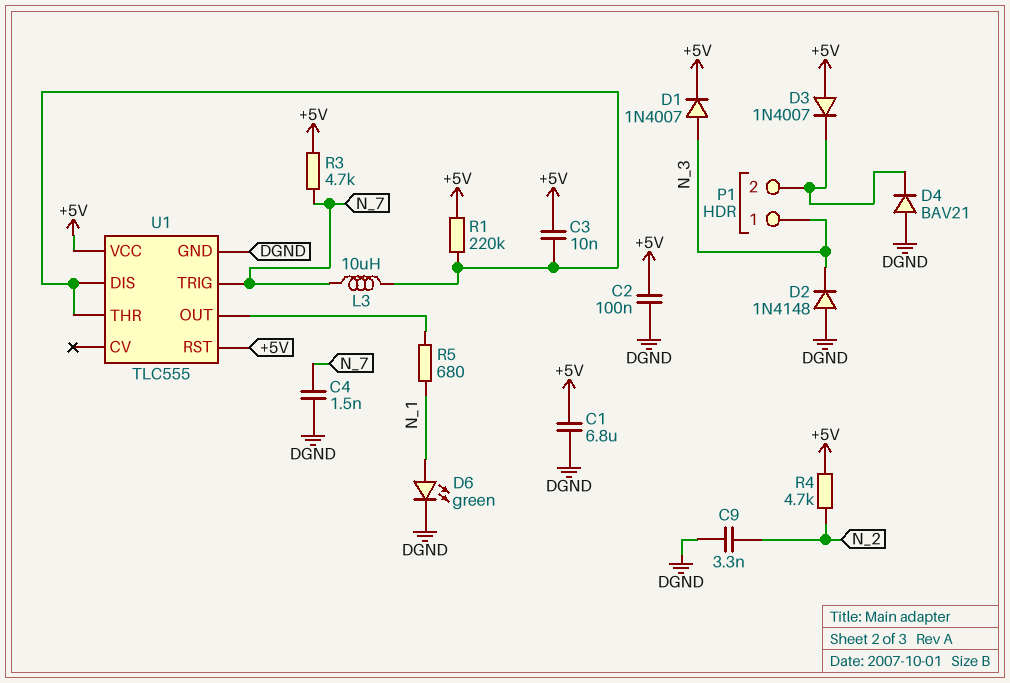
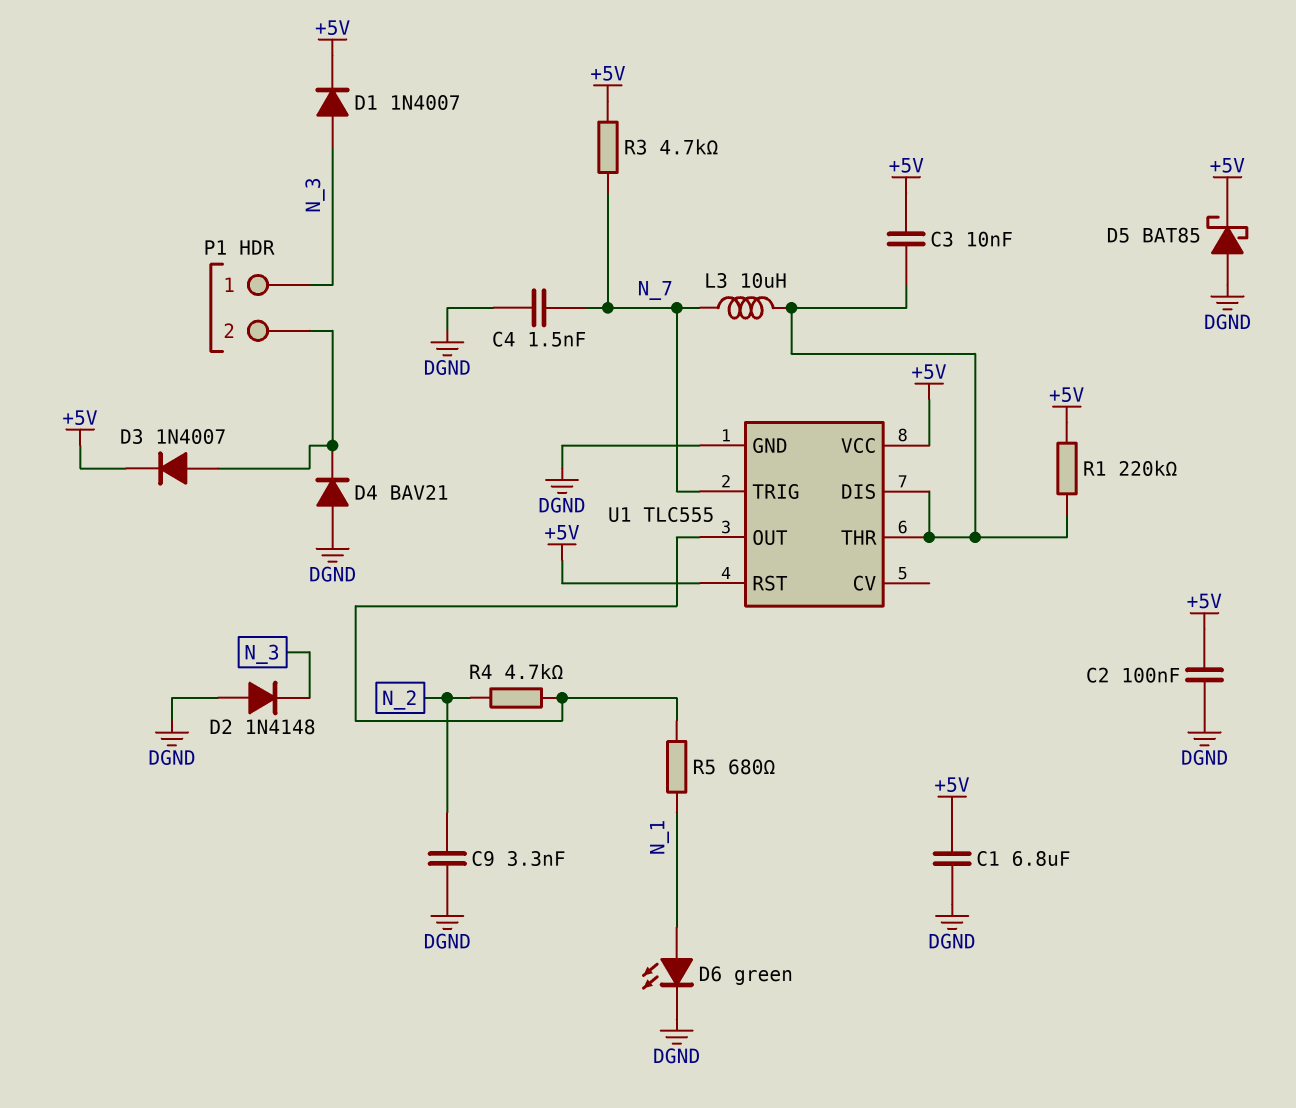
D3: diode 1N4007 (A +5V, K P1/2) -> diode 1N4007 (A P1/2, K +5V)
D5: none -> schottky BAT85 (A DGND, K +5V)
R4: 4.7k (+5V, N_2) -> 4.7k (N_2, U1/OUT)

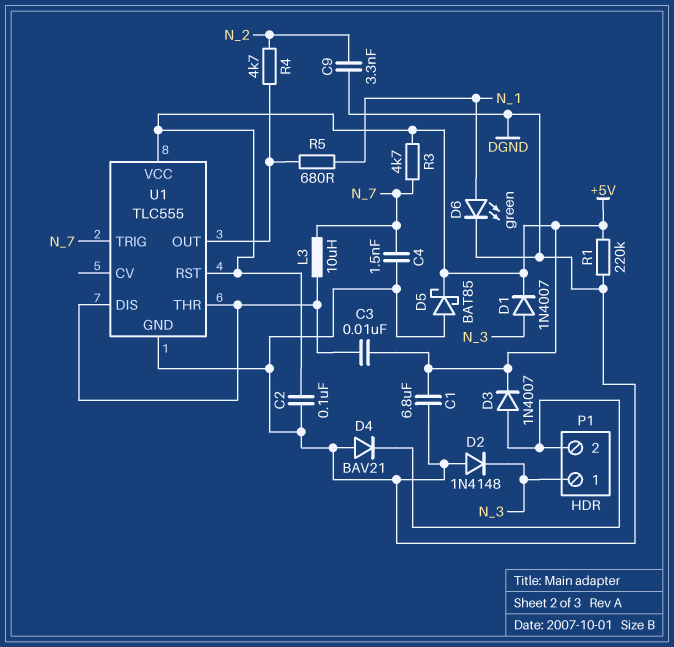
R1: 220k (+5V, U1/DIS) -> 220k (+5V, DGND)

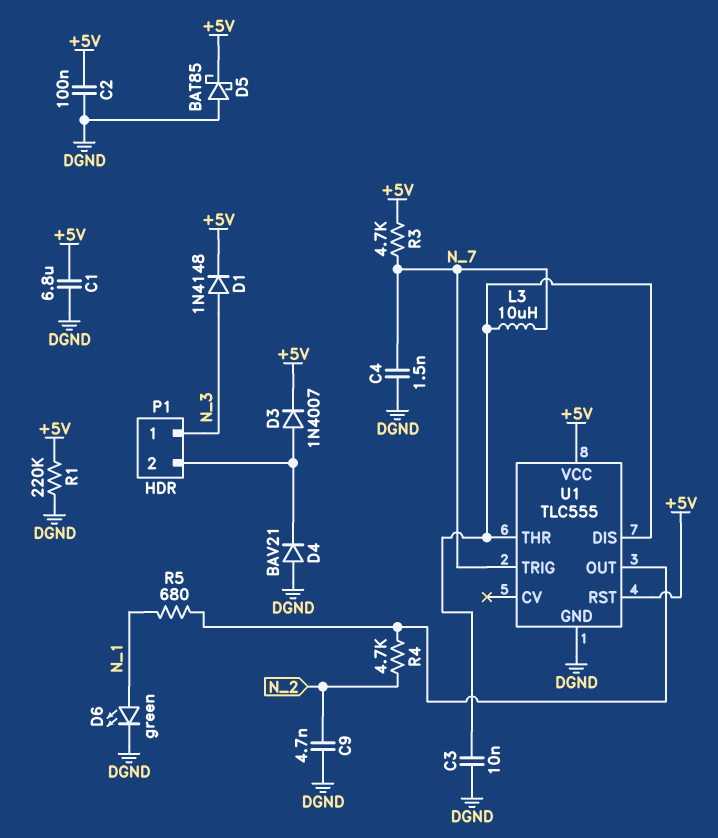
C3: 10nF (+5V, U1/DIS) -> 10nF (DGND, U1/DIS)
C9: 3.3nF (DGND, N_2) -> 4.7nF (DGND, N_2)
D1: diode 1N4007 (A N_3, K +5V) -> diode 1N4148 (A N_3, K +5V)
D2: diode 1N4148 (A DGND, K N_3) -> none

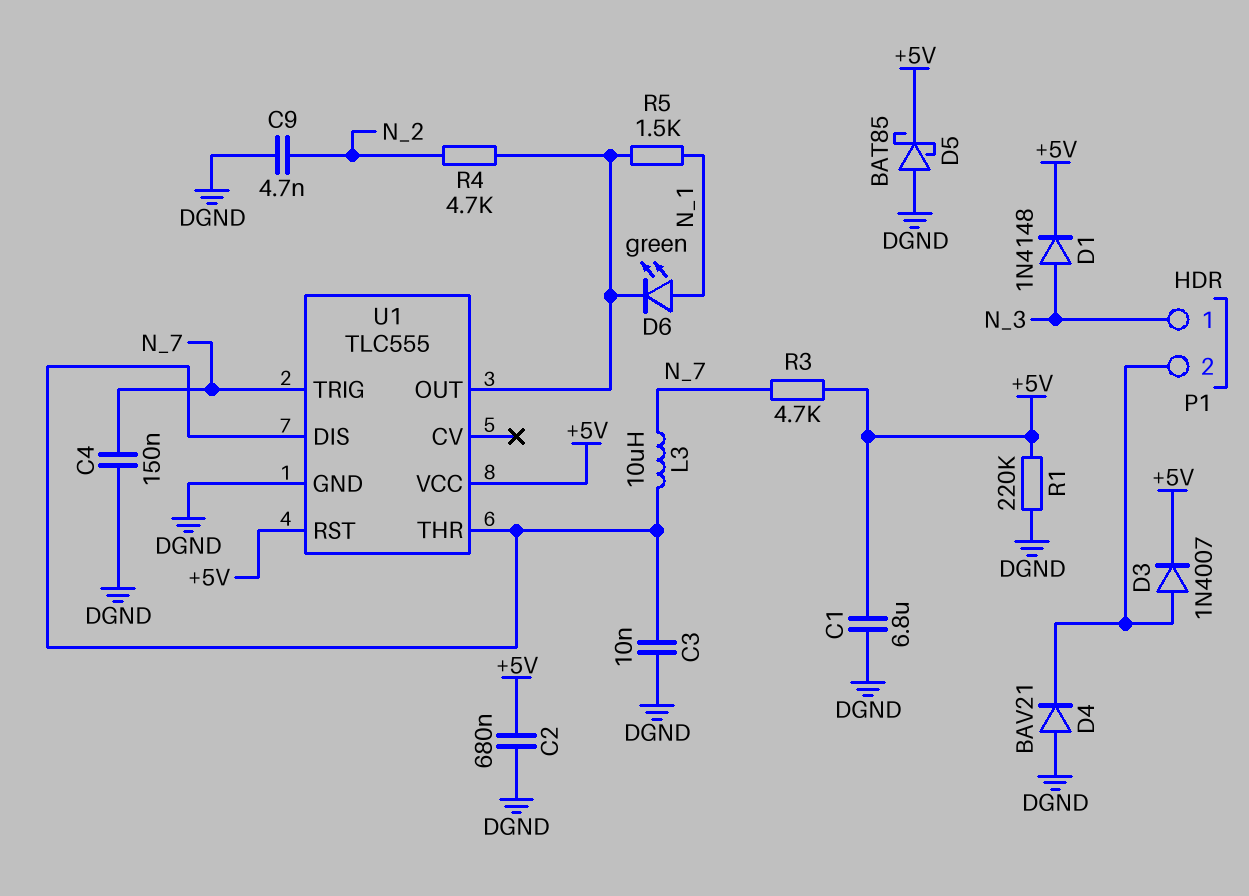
C2: 100nF (+5V, DGND) -> 680nF (+5V, DGND)
C4: 1.5nF (DGND, N_7) -> 150nF (DGND, N_7)
D6: LED green (A N_1, K DGND) -> LED green (A N_1, K U1/OUT)
R5: 680 (N_1, U1/OUT) -> 1.5k (N_1, U1/OUT)

